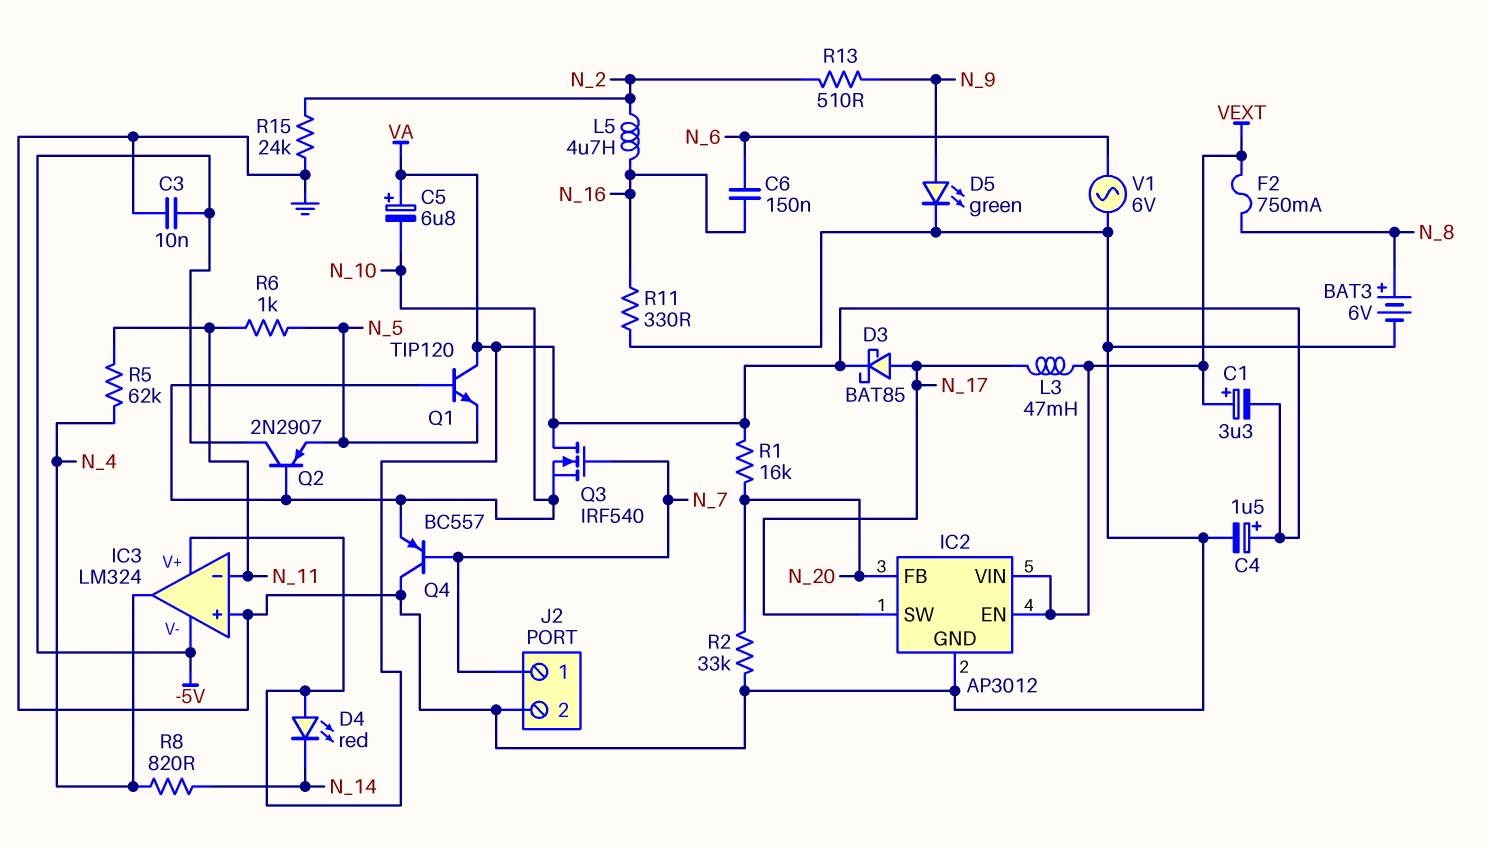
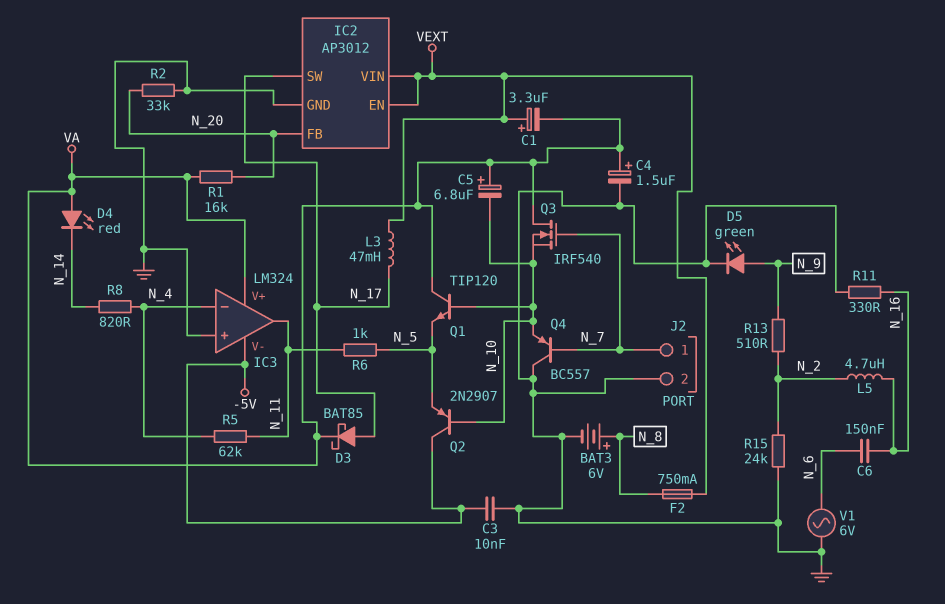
IC3 pin in-: N_11 -> N_4
IC3 pin out: N_4 -> N_11

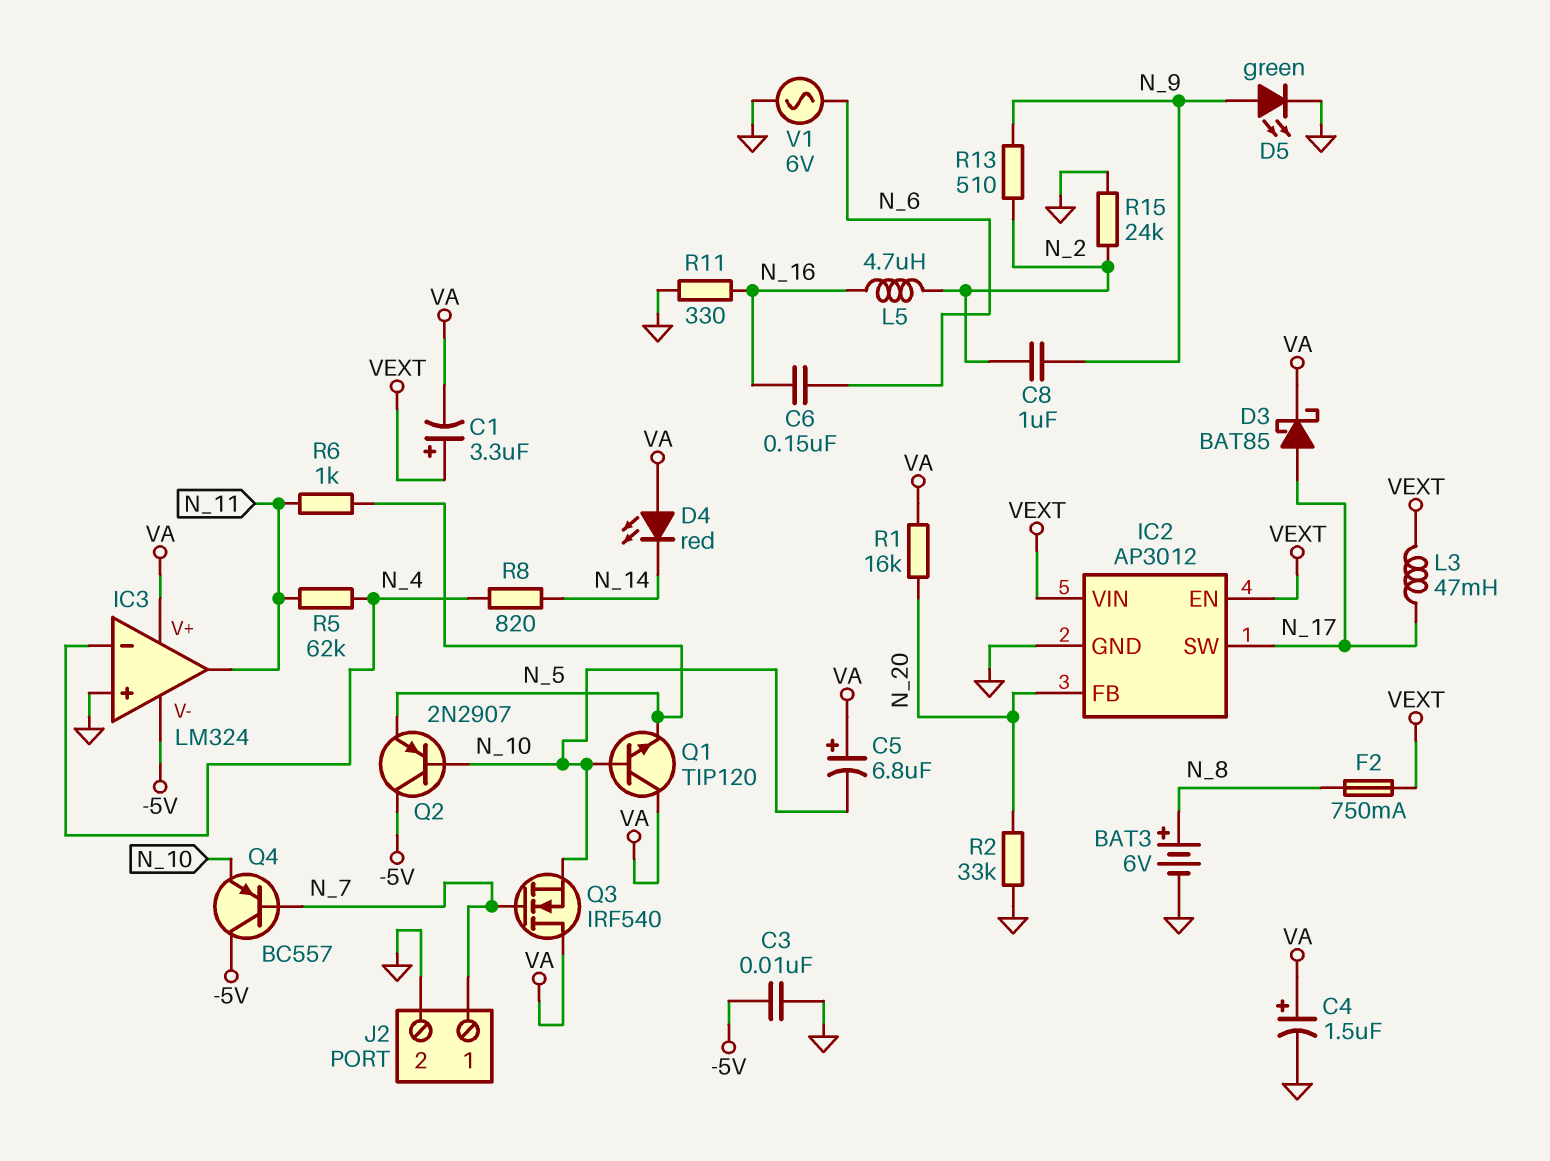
C8: none -> 1uF (N_2, N_9)
Q4: PNP BC557 (B N_7, C GND, E N_10) -> PNP BC557 (B N_7, C -5V, E N_10)

